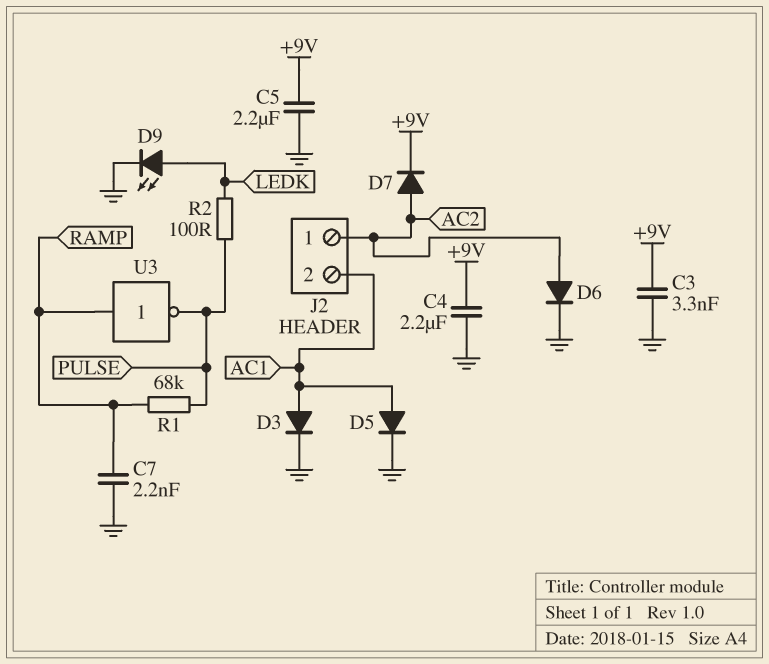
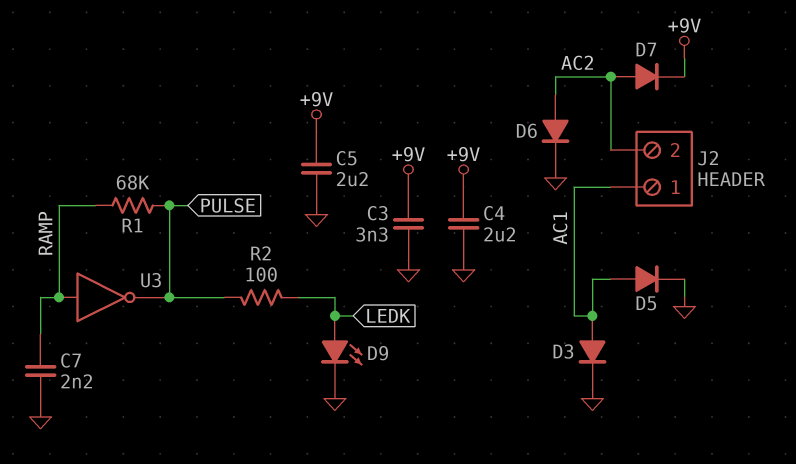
J2 pin 1: AC2 -> AC1
J2 pin 2: AC1 -> AC2

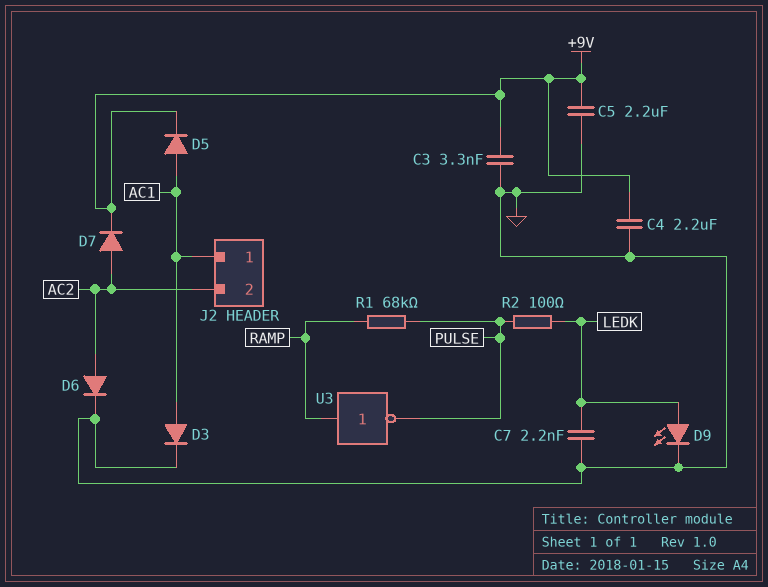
C7: 2.2nF (GND, RAMP) -> 2.2nF (GND, LEDK)
D5: diode (A AC1, K GND) -> diode (A AC1, K +9V)

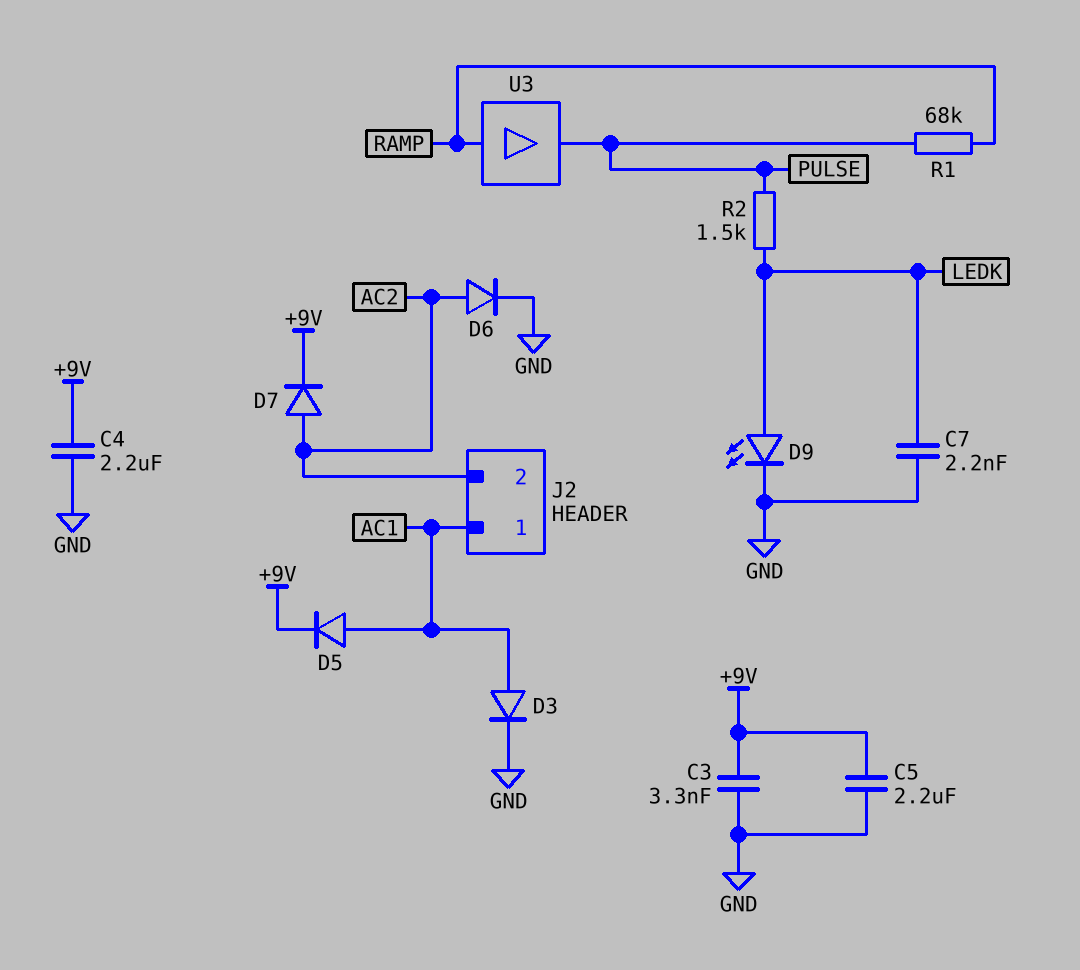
R2: 100 (LEDK, PULSE) -> 1.5k (LEDK, PULSE)
U3: NOT (in RAMP, out PULSE) -> buffer (in RAMP, out PULSE)

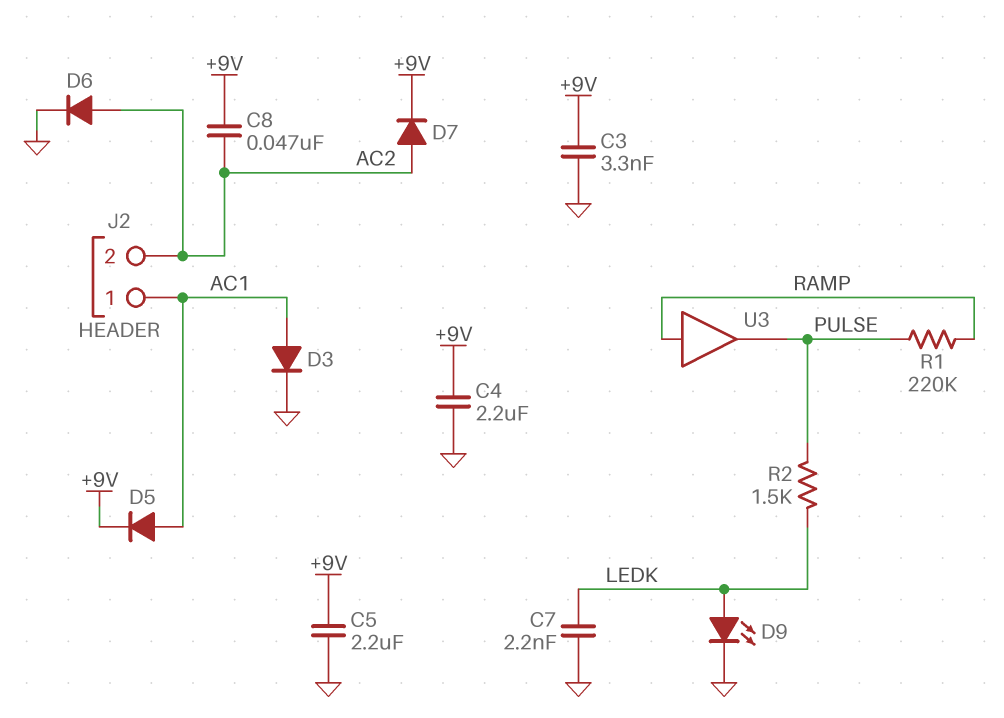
C8: none -> 47nF (+9V, AC2)
R1: 68k (PULSE, RAMP) -> 220k (PULSE, RAMP)

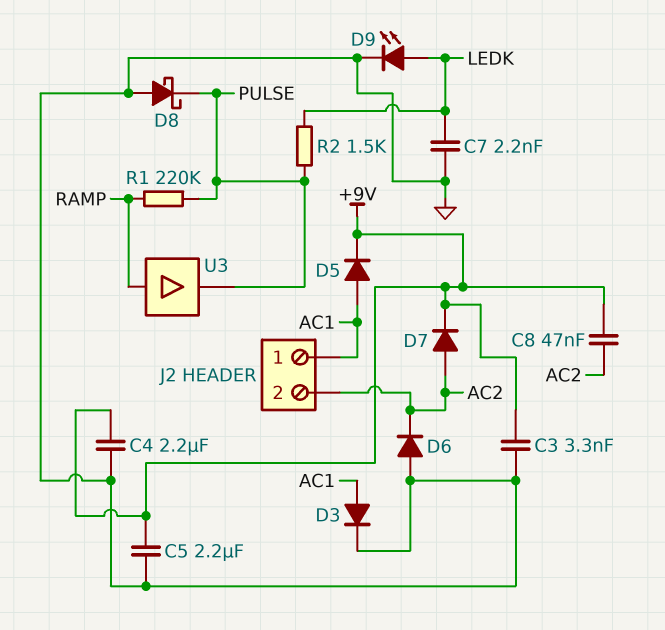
D6: diode (A AC2, K GND) -> diode (A GND, K AC2)
D8: none -> schottky (A GND, K PULSE)

